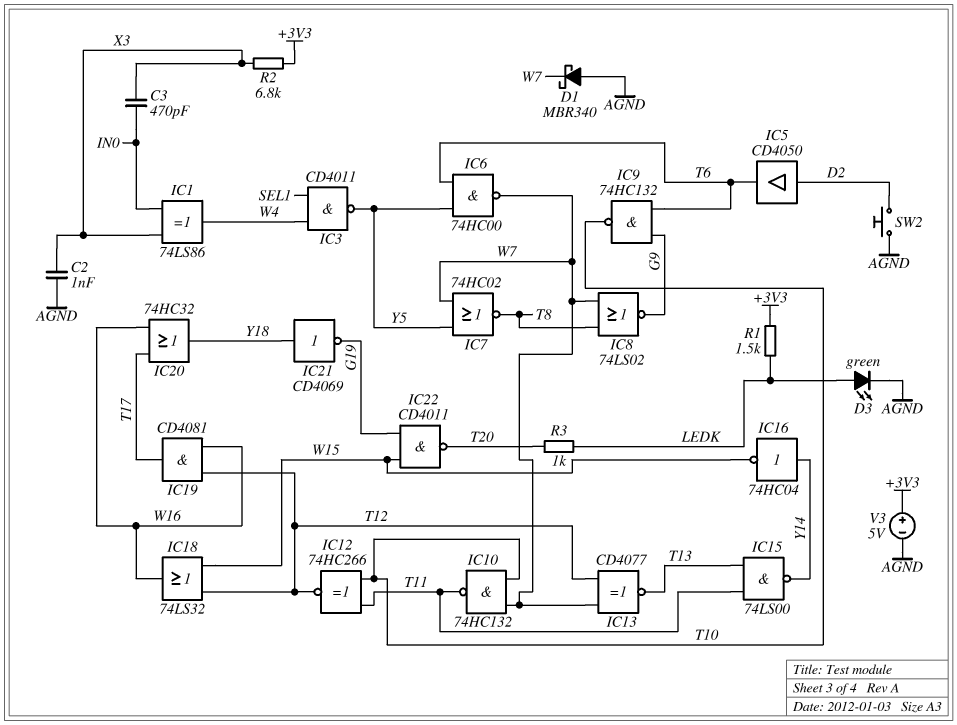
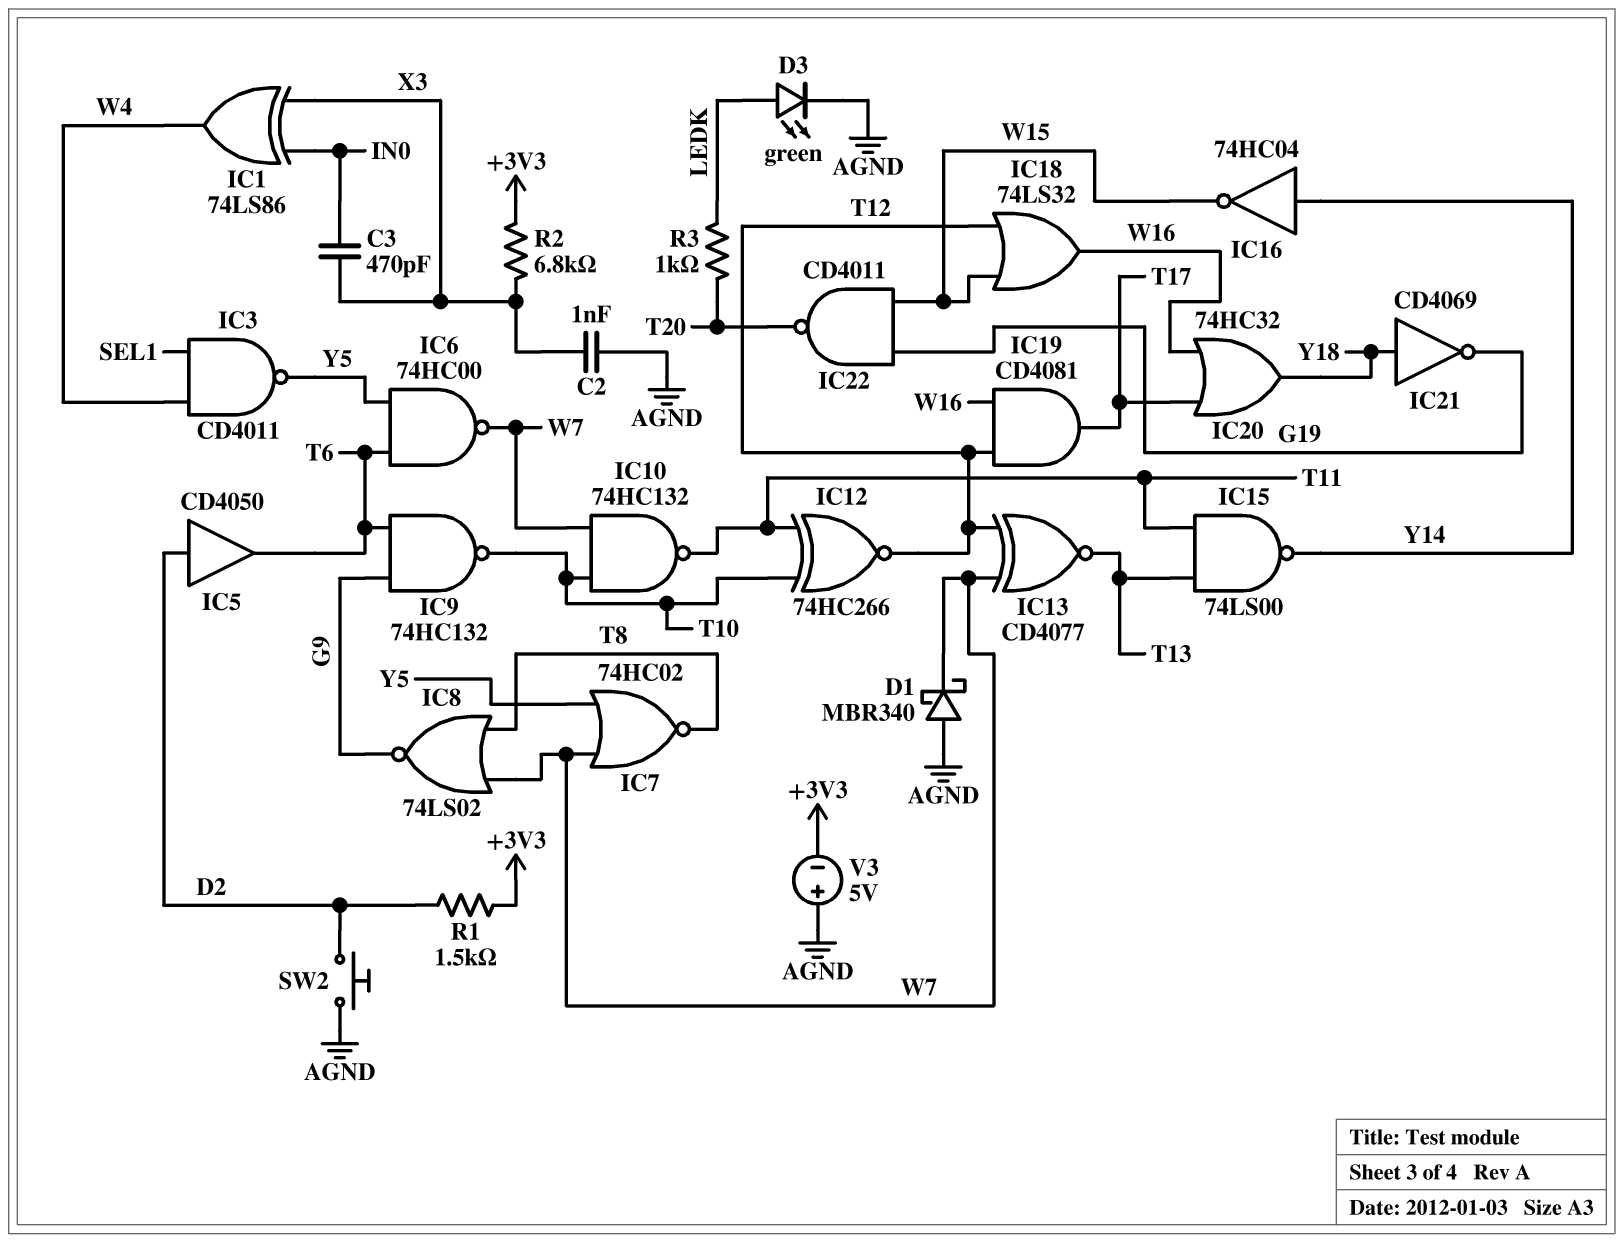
R1: 1.5k (+3V3, LEDK) -> 1.5k (+3V3, D2)
V3: 5V (plus +3V3, minus AGND) -> 5V (plus AGND, minus +3V3)

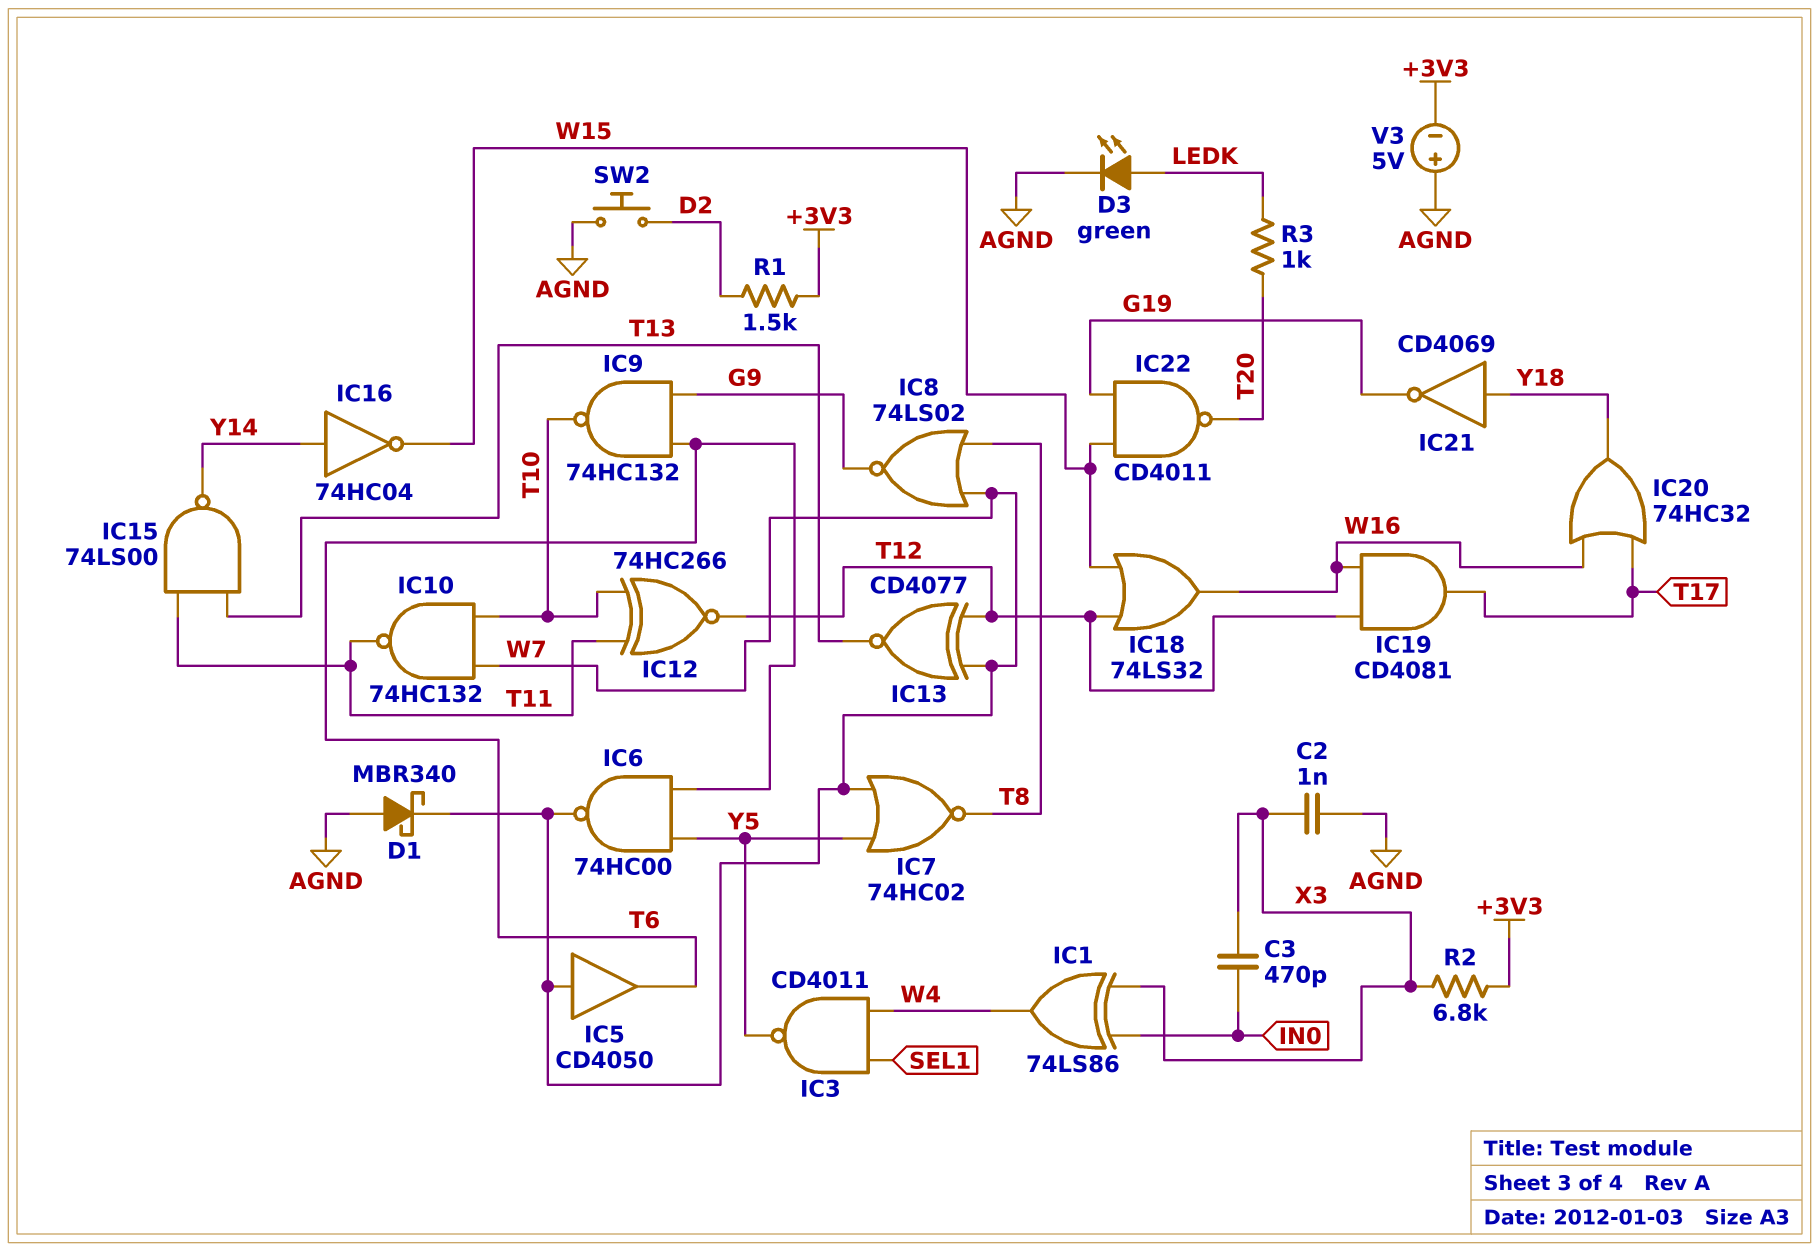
IC5: buffer CD4050 (in D2, out T6) -> buffer CD4050 (in W7, out T6)

